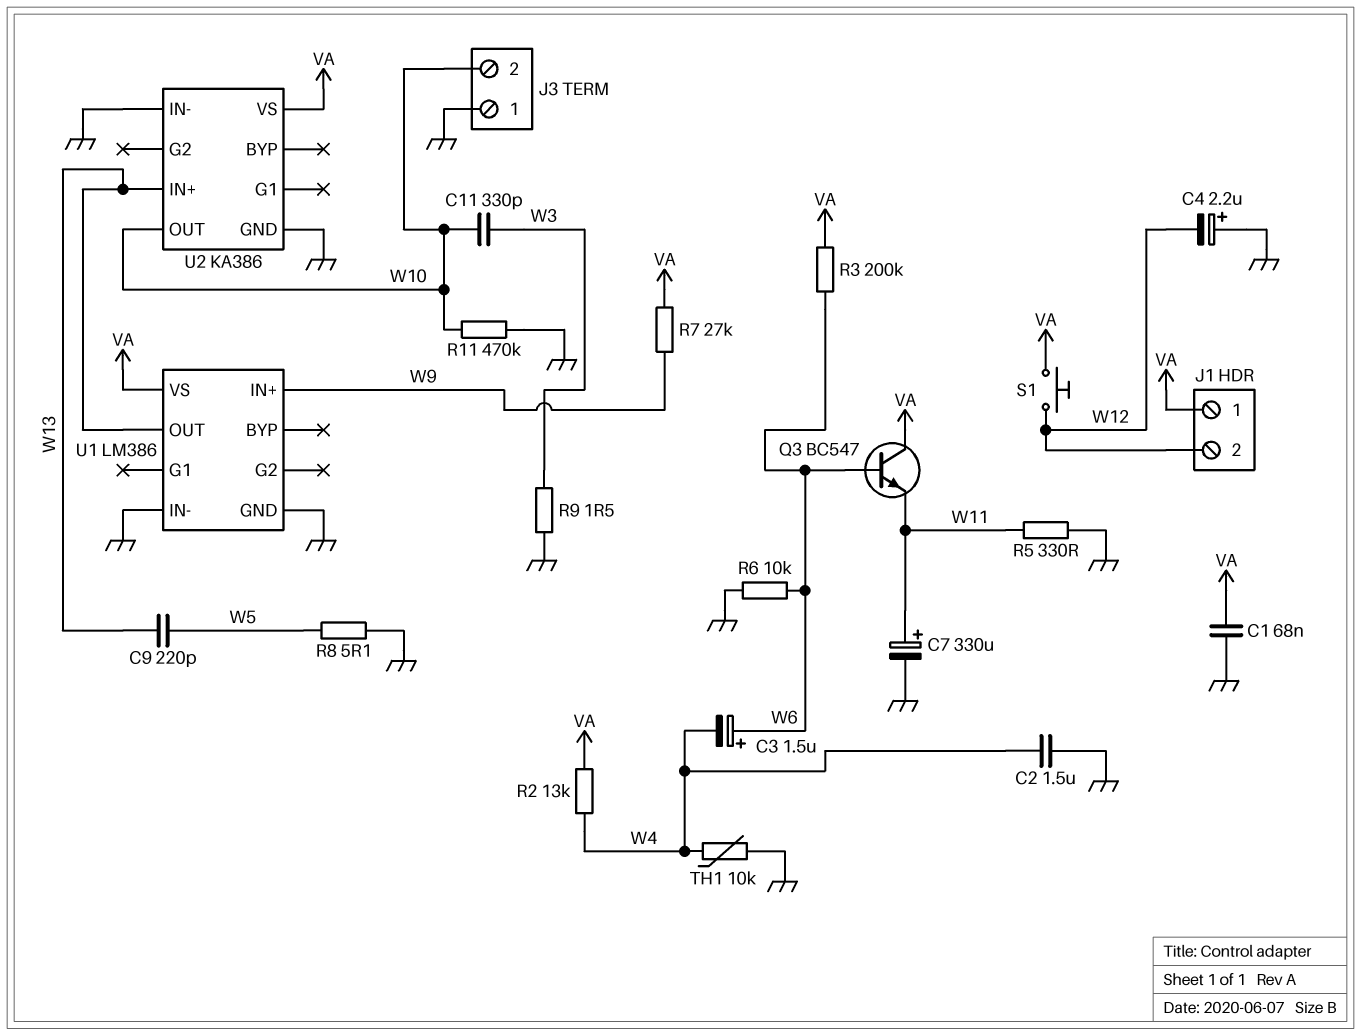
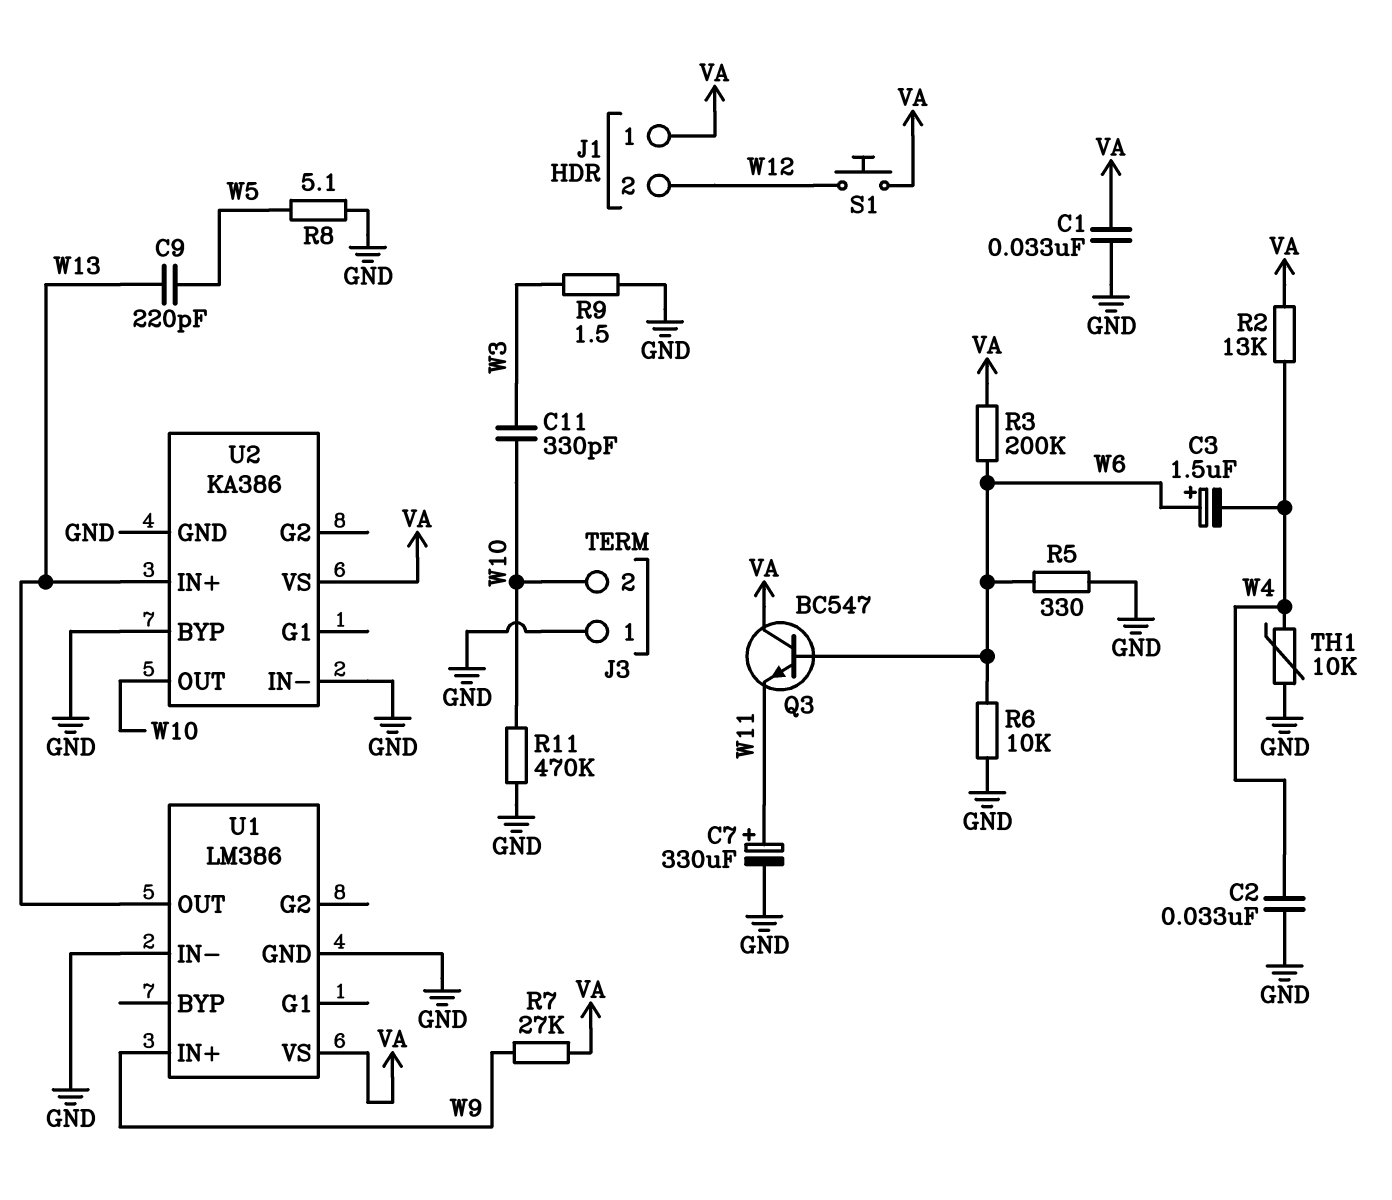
C1: 68nF (GND, VA) -> 33nF (GND, VA)
C2: 1.5uF (GND, W4) -> 33nF (GND, W4)
C4: 2.2uF (plus GND, minus W12) -> none
R5: 330 (GND, W11) -> 330 (GND, W6)
U2 pin BYP: none -> GND

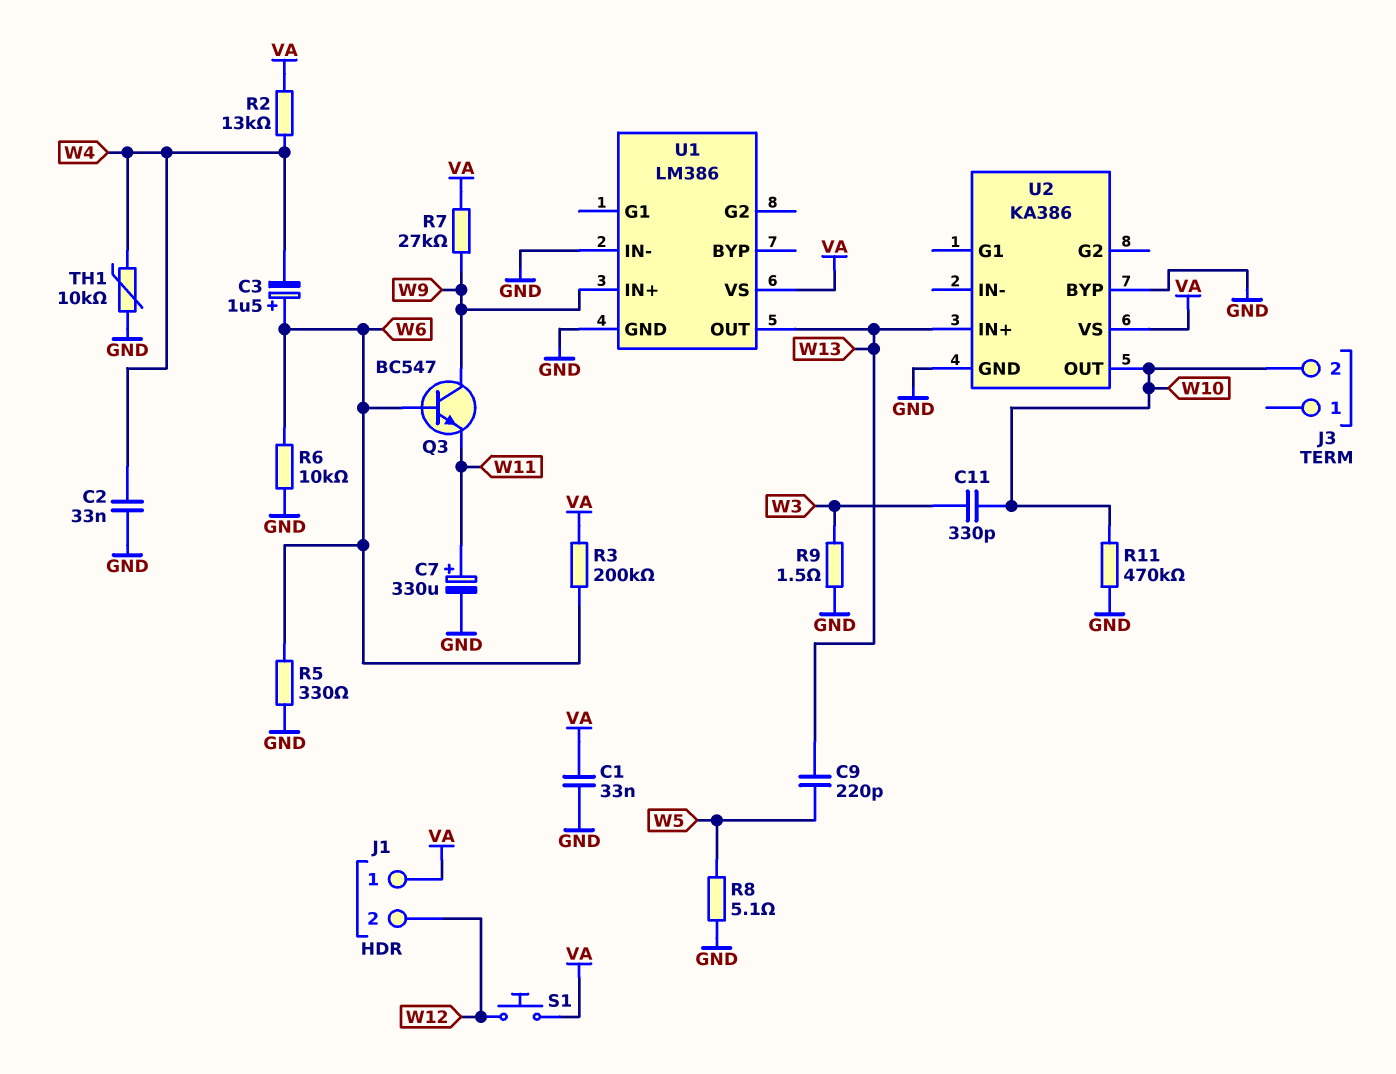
J3 pin 1: GND -> none
Q3: NPN BC547 (B W6, C VA, E W11) -> NPN BC547 (B W6, C W9, E W11)
U2 pin IN-: GND -> none

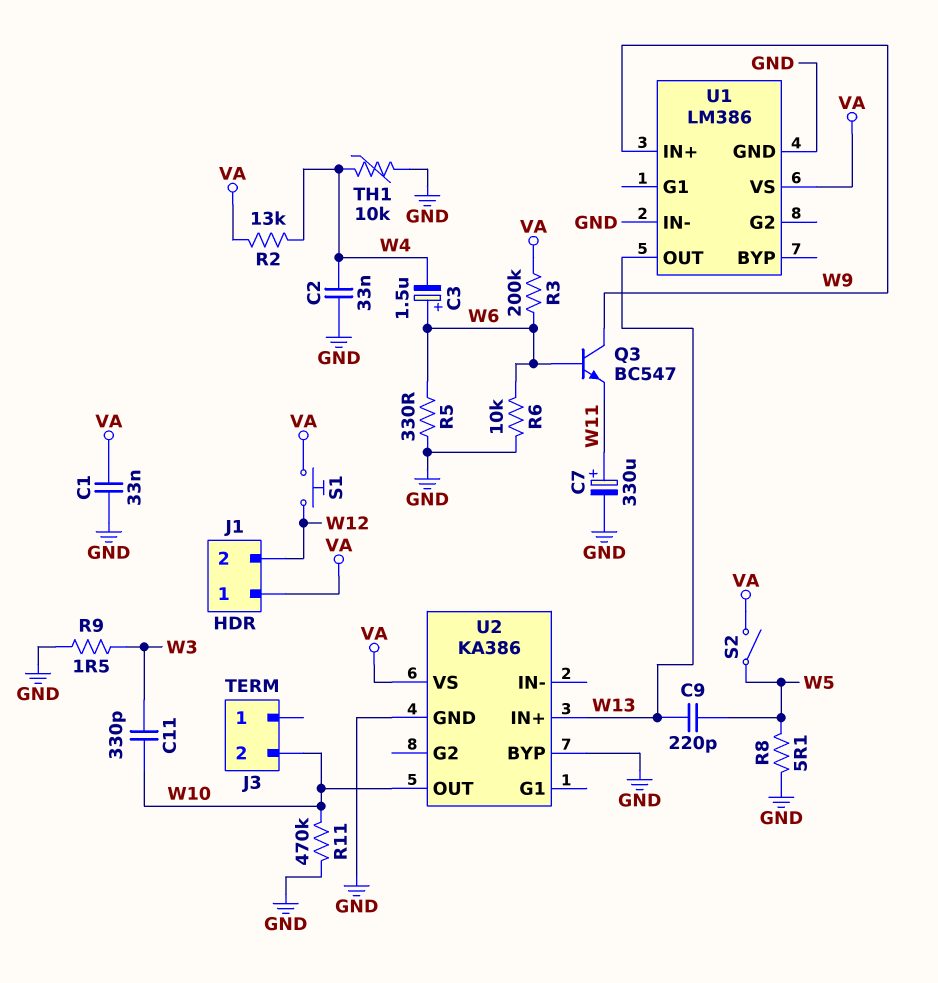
R7: 27k (VA, W9) -> none
S2: none -> switch (VA, W5)

